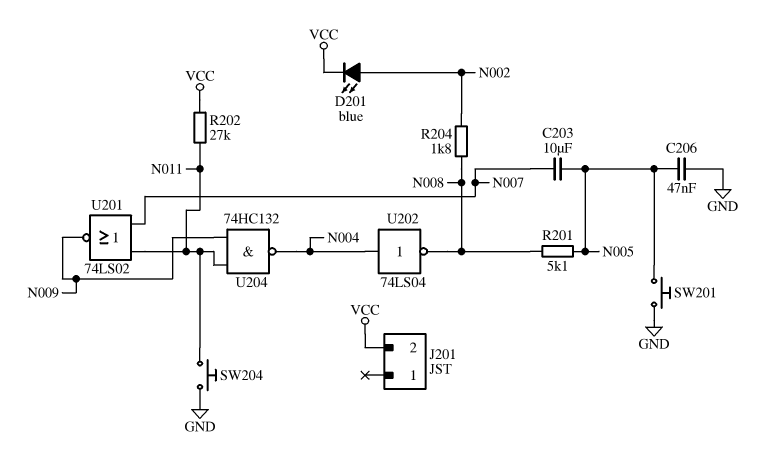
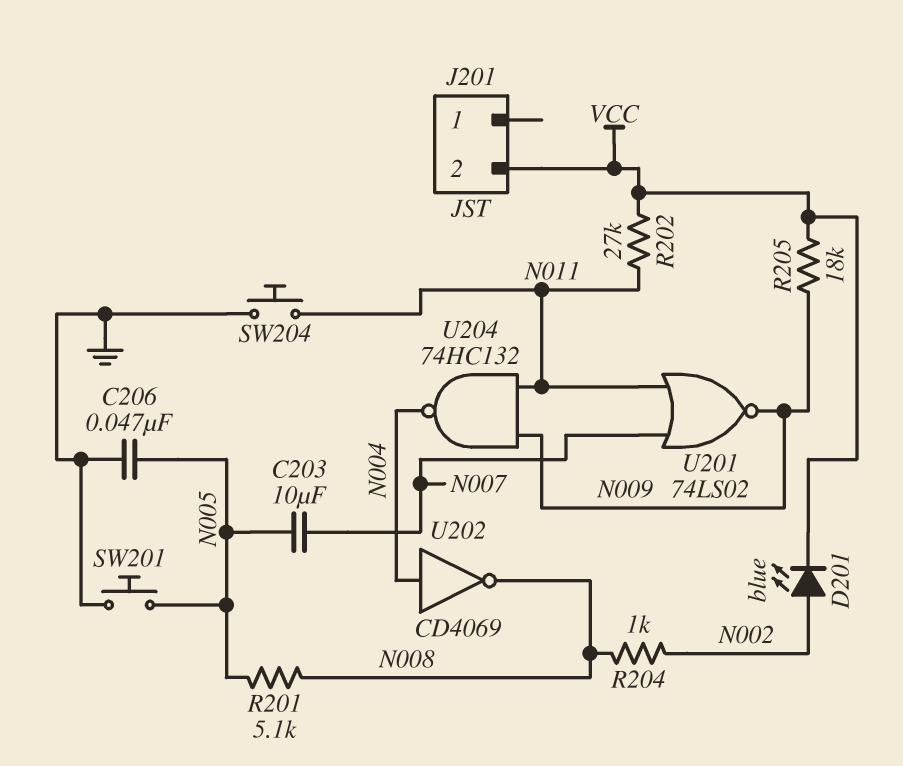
R204: 1.8k (N002, N008) -> 1k (N002, N008)
R205: none -> 18k (N009, VCC)
U202: NOT 74LS04 (in N004, out N008) -> NOT CD4069 (in N004, out N008)

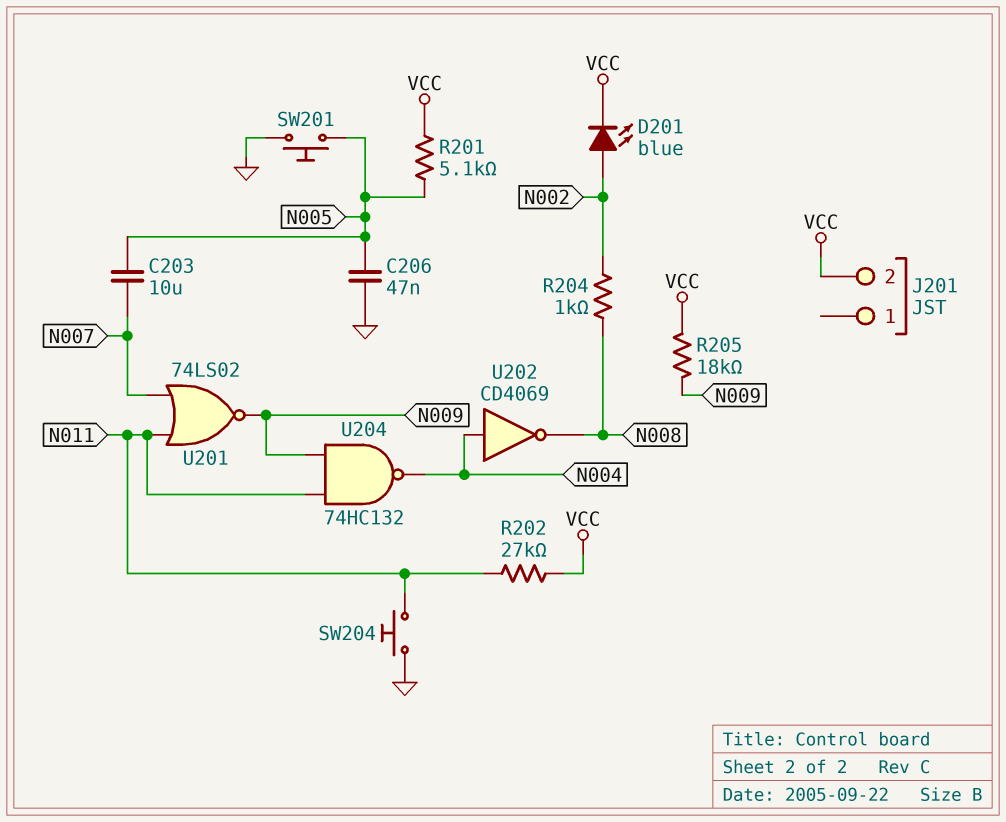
R201: 5.1k (N005, N008) -> 5.1k (N005, VCC)

